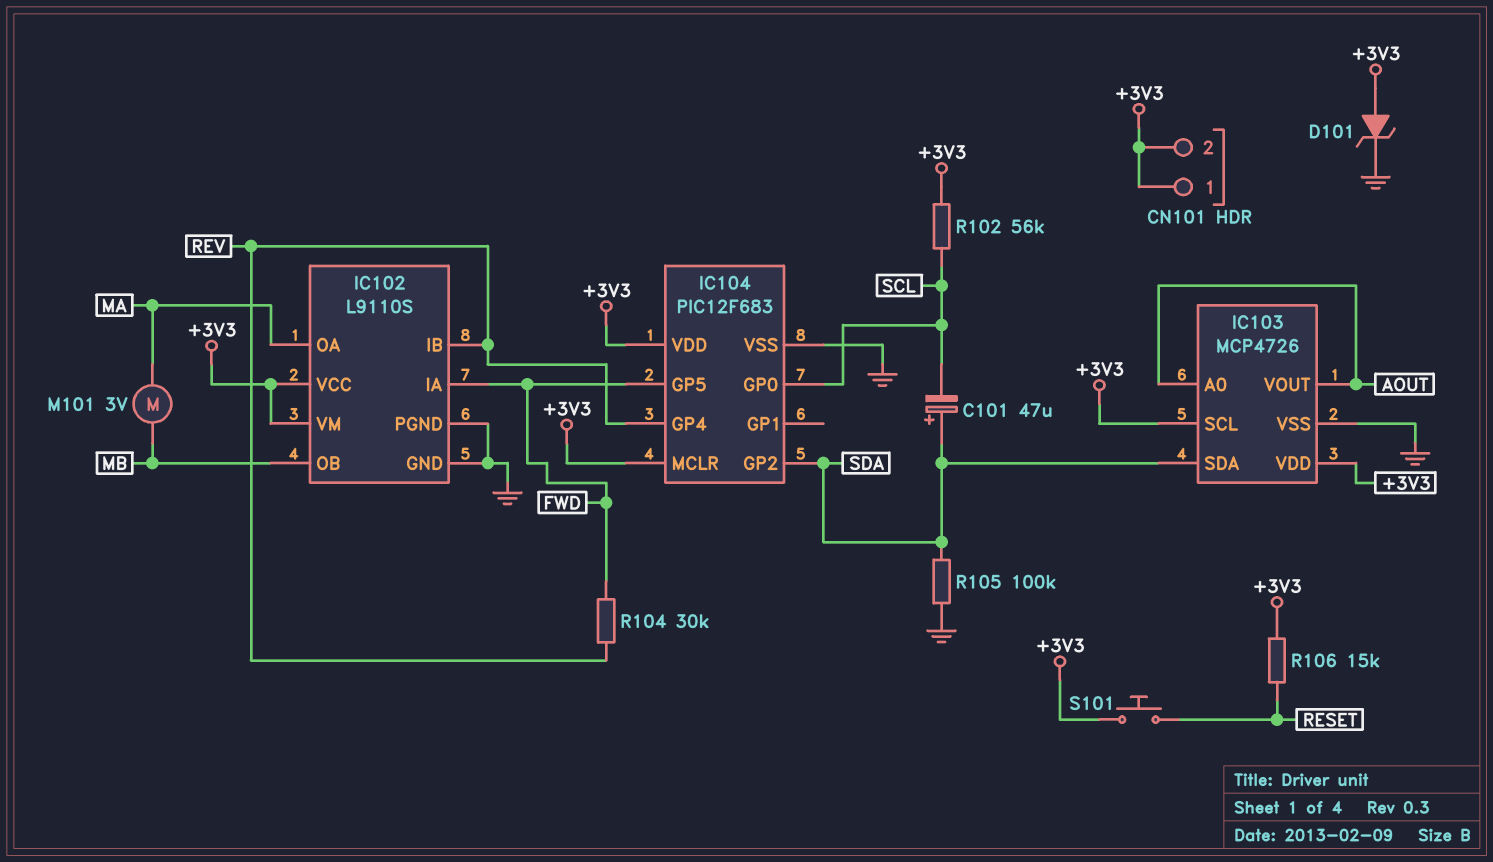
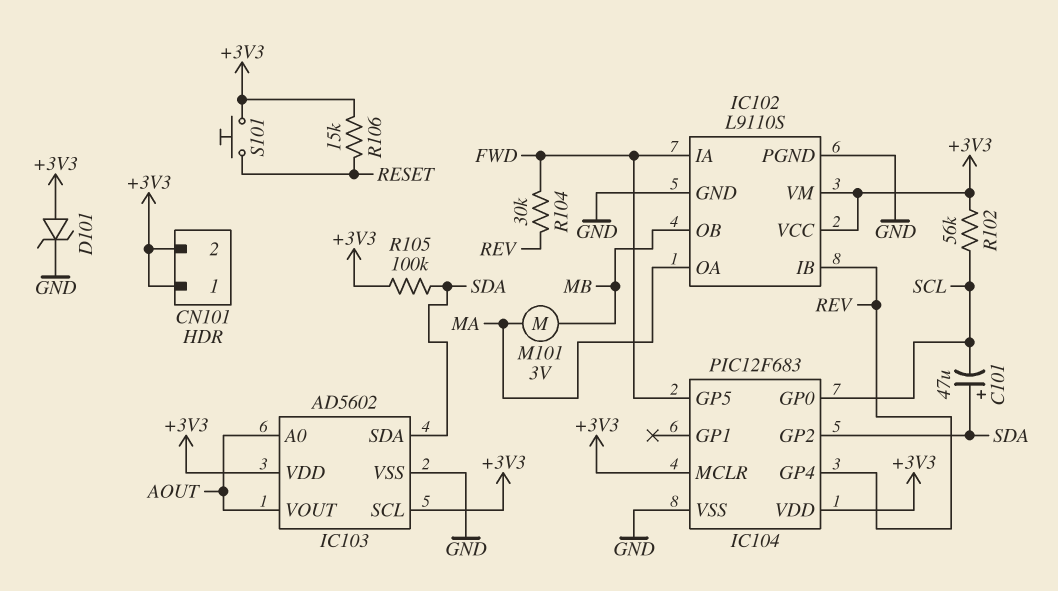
IC103: MCP4726 -> AD5602
R105: 100k (GND, SDA) -> 100k (+3V3, SDA)

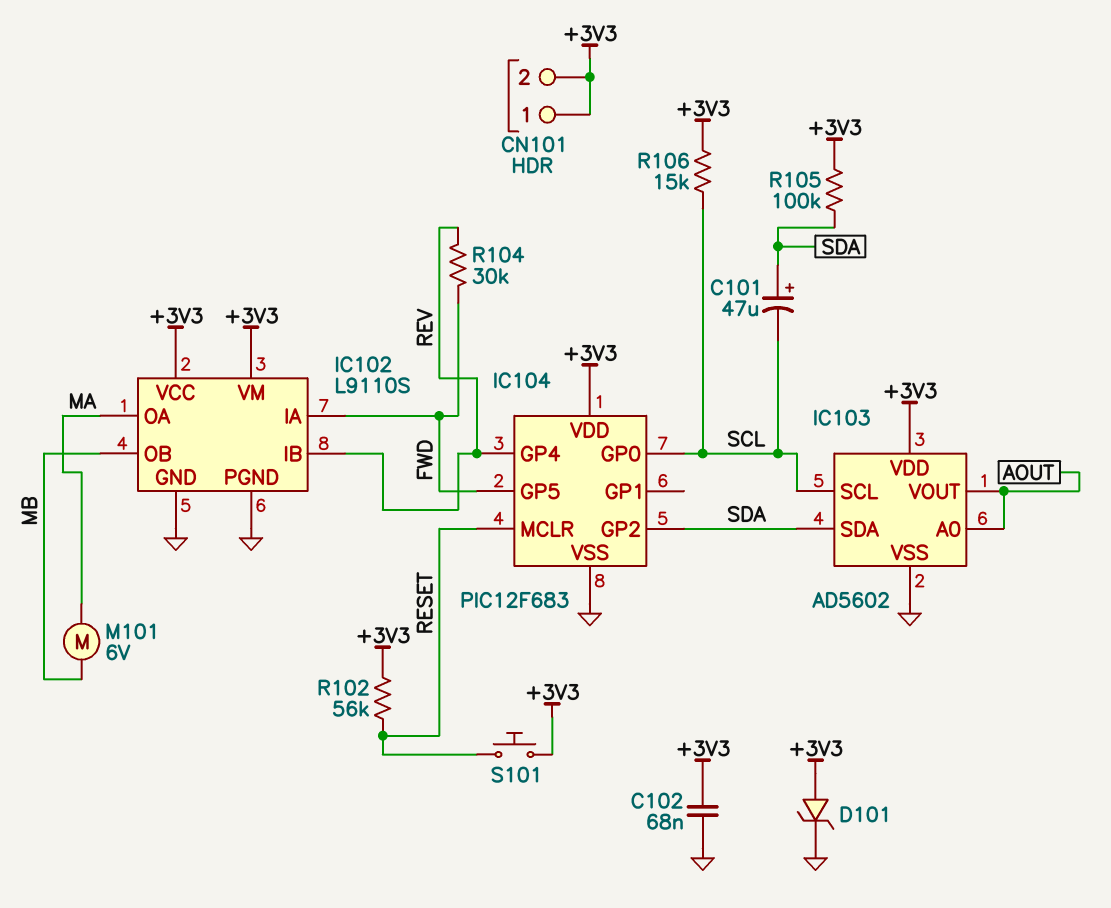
C102: none -> 68nF (+3V3, GND)
IC103 pin SCL: +3V3 -> SCL
IC104 pin MCLR: +3V3 -> RESET
M101: motor 3V (MA, MB) -> motor 6V (MA, MB)
R102: 56k (+3V3, SCL) -> 56k (+3V3, RESET)
R106: 15k (+3V3, RESET) -> 15k (+3V3, SCL)

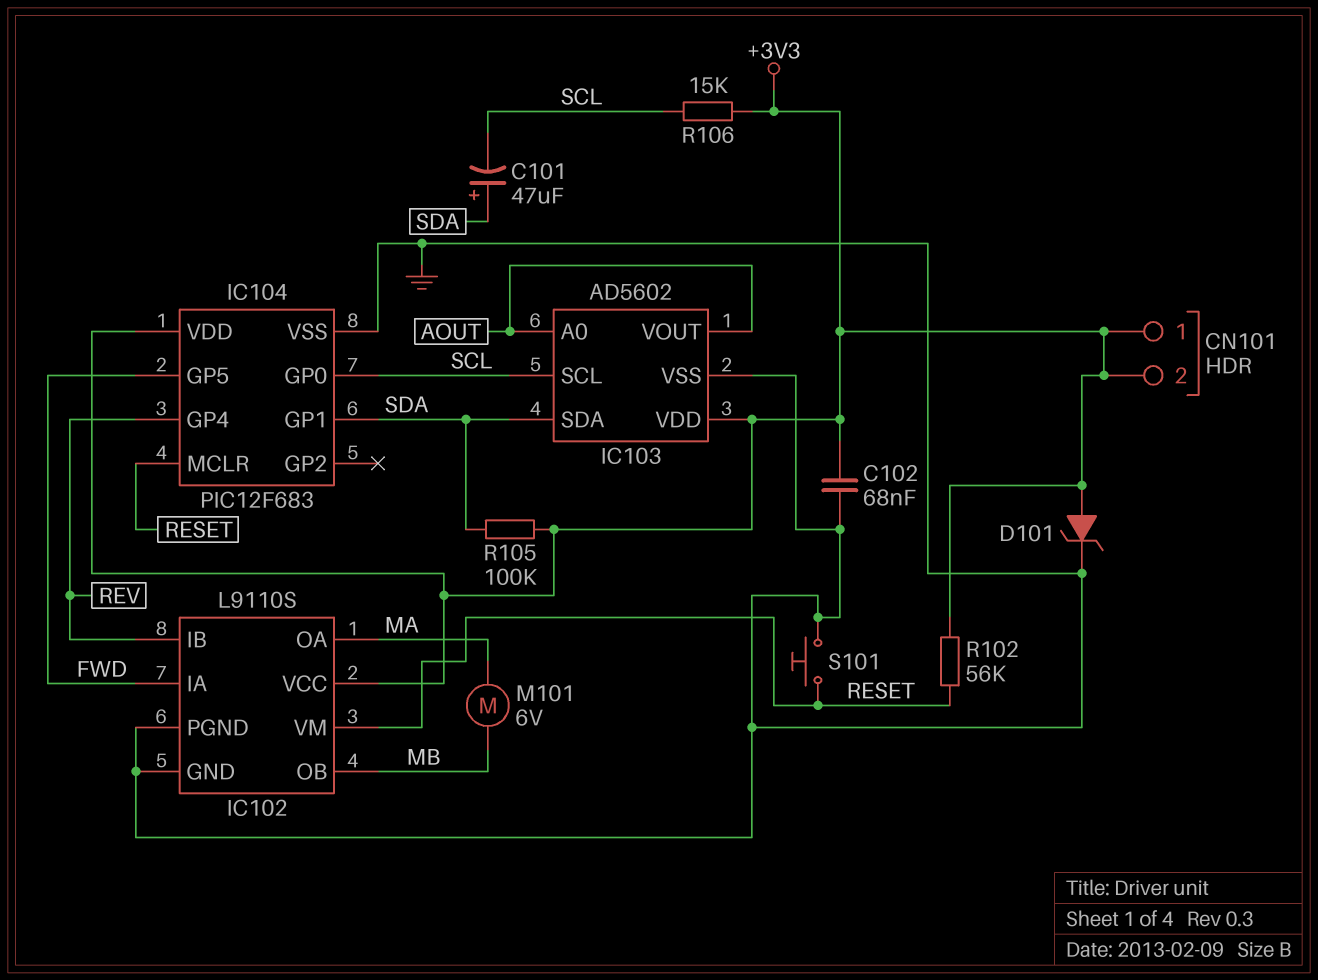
IC102 pin VM: +3V3 -> RESET
IC104 pin GP1: none -> SDA
IC104 pin GP2: SDA -> none
R104: 30k (FWD, REV) -> none
S101: button (+3V3, RESET) -> button (GND, RESET)

